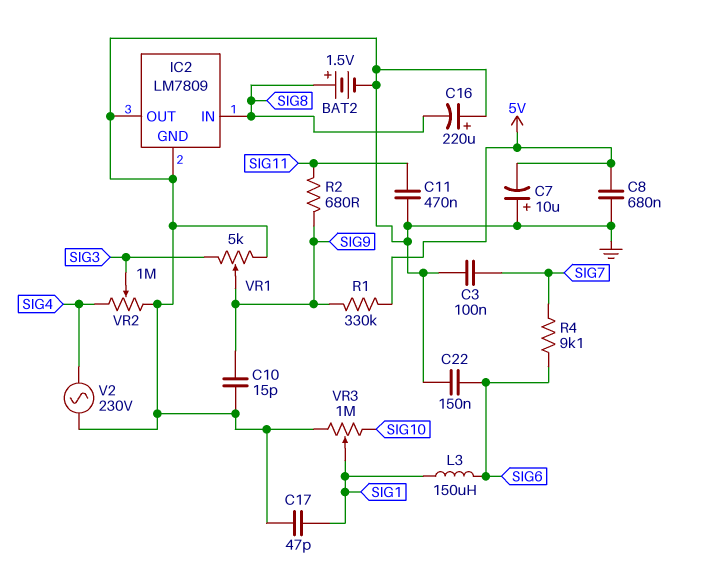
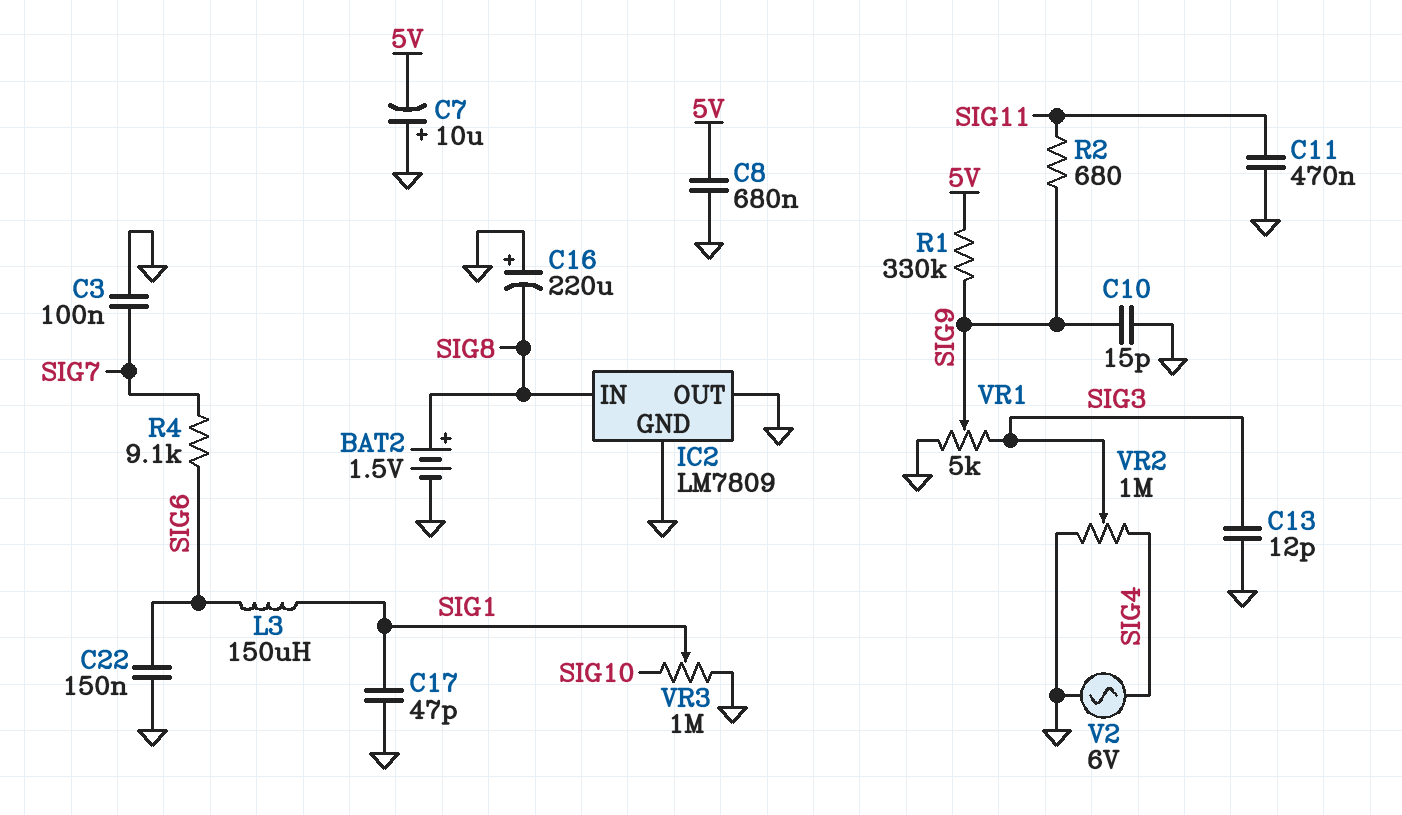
C13: none -> 12pF (GND, SIG3)
V2: AC 230V (GND, SIG4) -> AC 6V (GND, SIG4)

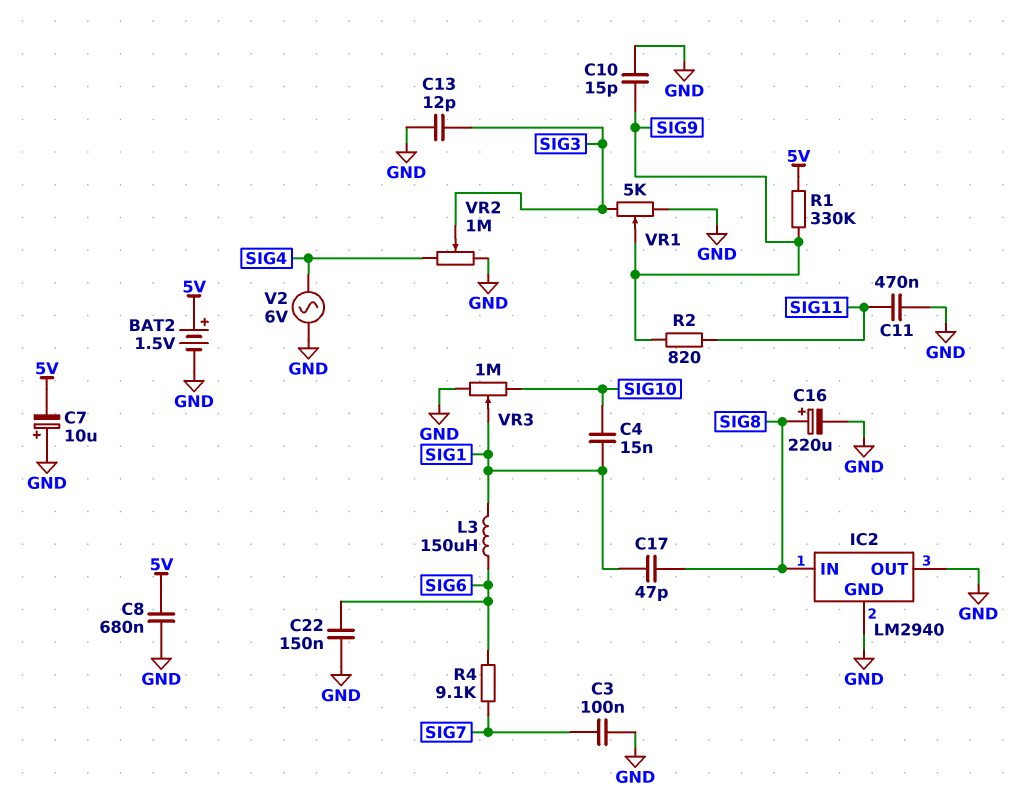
BAT2: 1.5V (plus SIG8, minus GND) -> 1.5V (plus 5V, minus GND)
C4: none -> 15nF (SIG1, SIG10)
C16: 220uF (plus GND, minus SIG8) -> 220uF (plus SIG8, minus GND)
C17: 47pF (GND, SIG1) -> 47pF (SIG1, SIG8)
IC2: LM7809 -> LM2940
R2: 680 (SIG9, SIG11) -> 820 (SIG9, SIG11)

